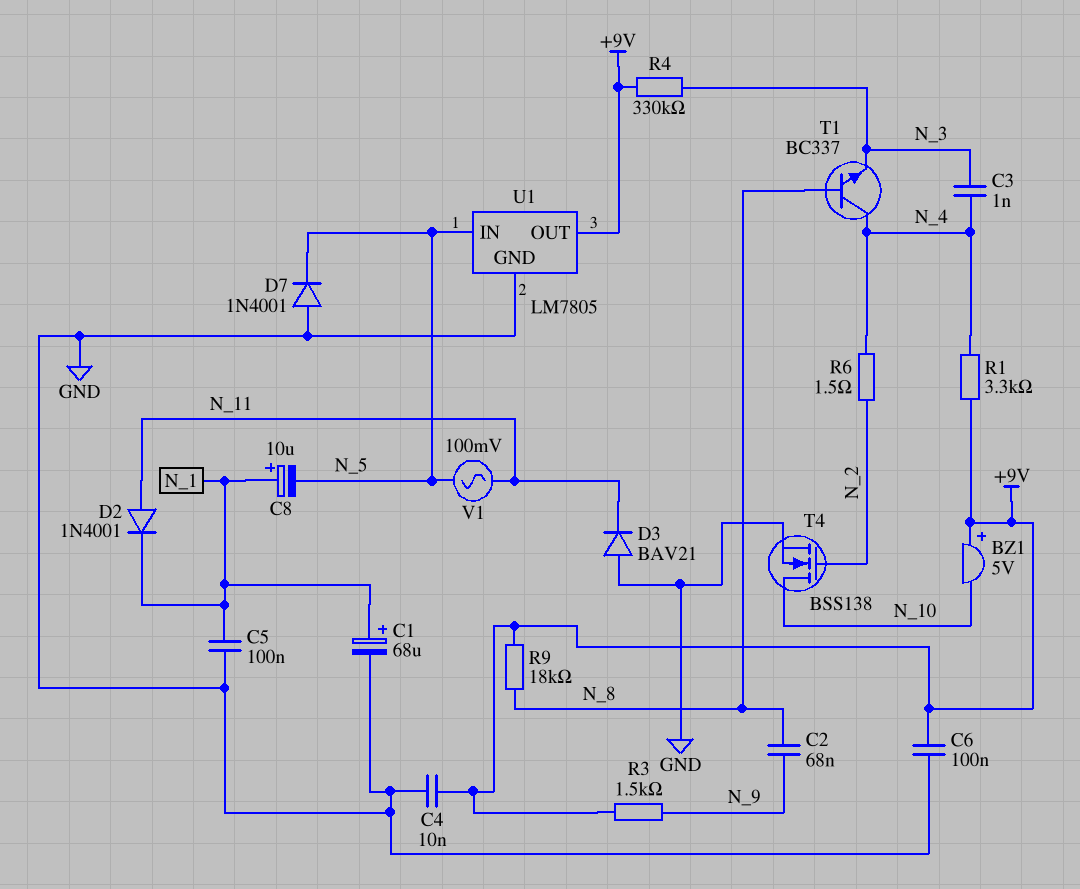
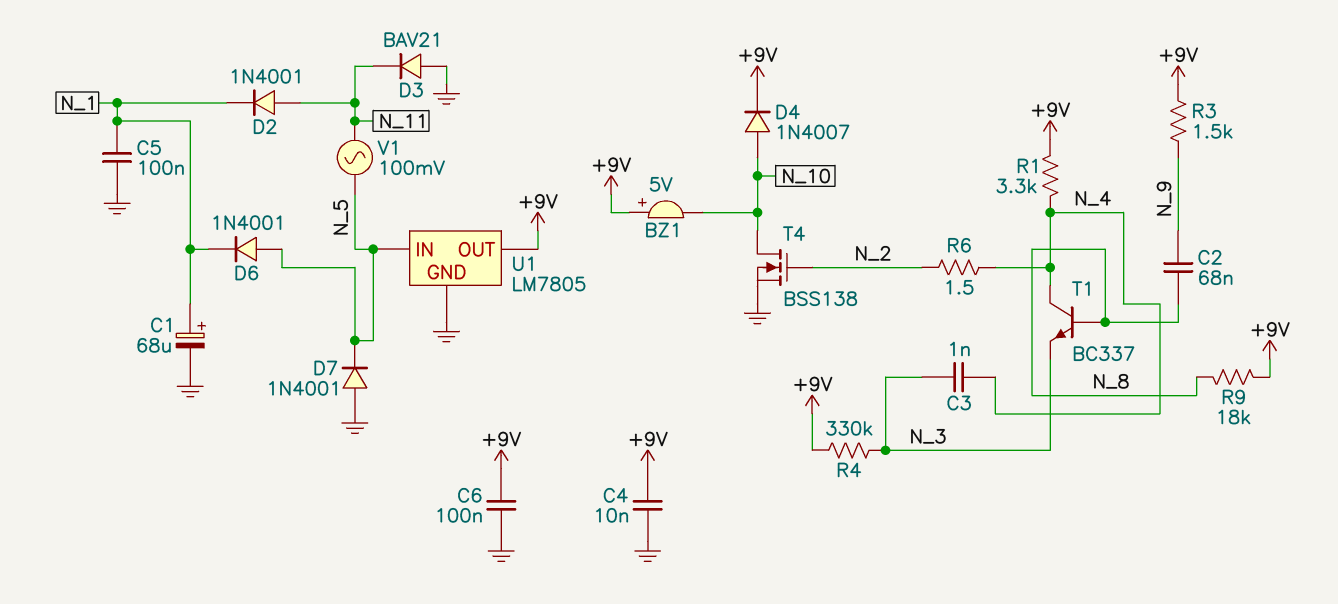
C8: 10uF (plus N_1, minus N_5) -> none
D4: none -> diode 1N4007 (A N_10, K +9V)
D6: none -> diode 1N4001 (A N_5, K N_1)

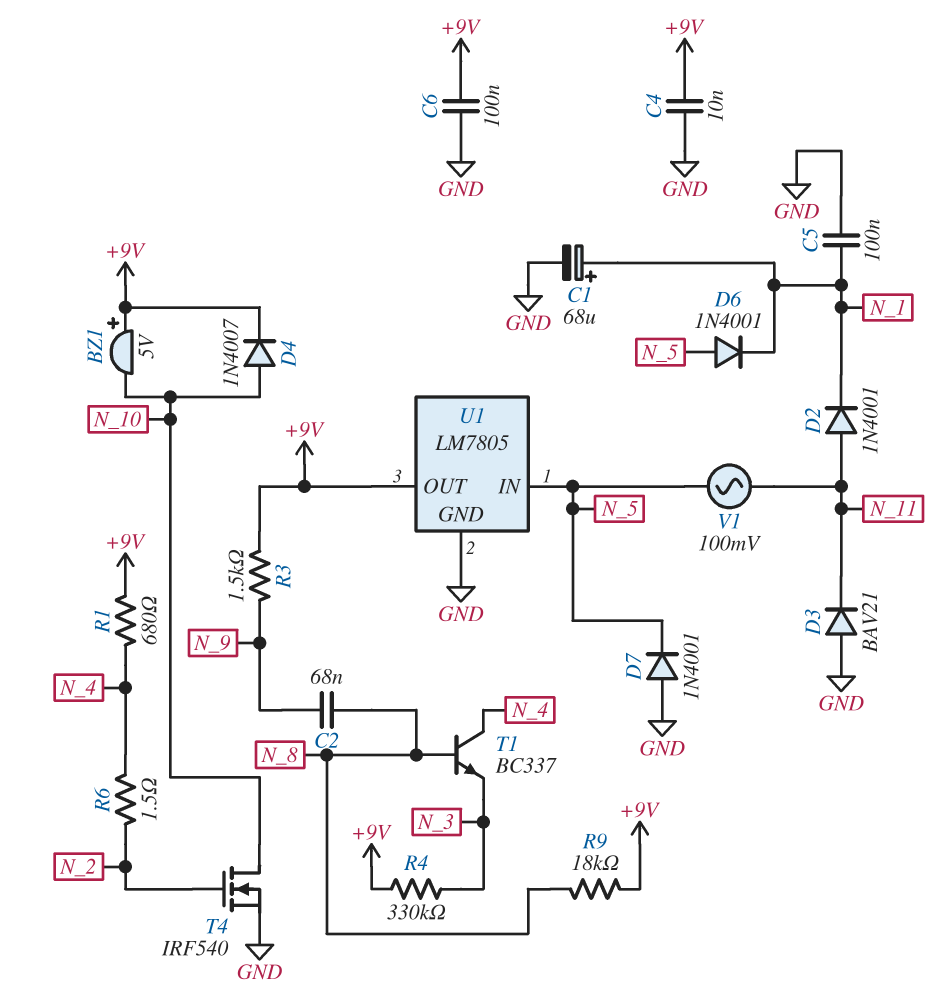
C3: 1nF (N_3, N_4) -> none
R1: 3.3k (+9V, N_4) -> 680 (+9V, N_4)
T4: NMOS BSS138 (G N_2, D N_10, S GND) -> NMOS IRF540 (G N_2, D N_10, S GND)

